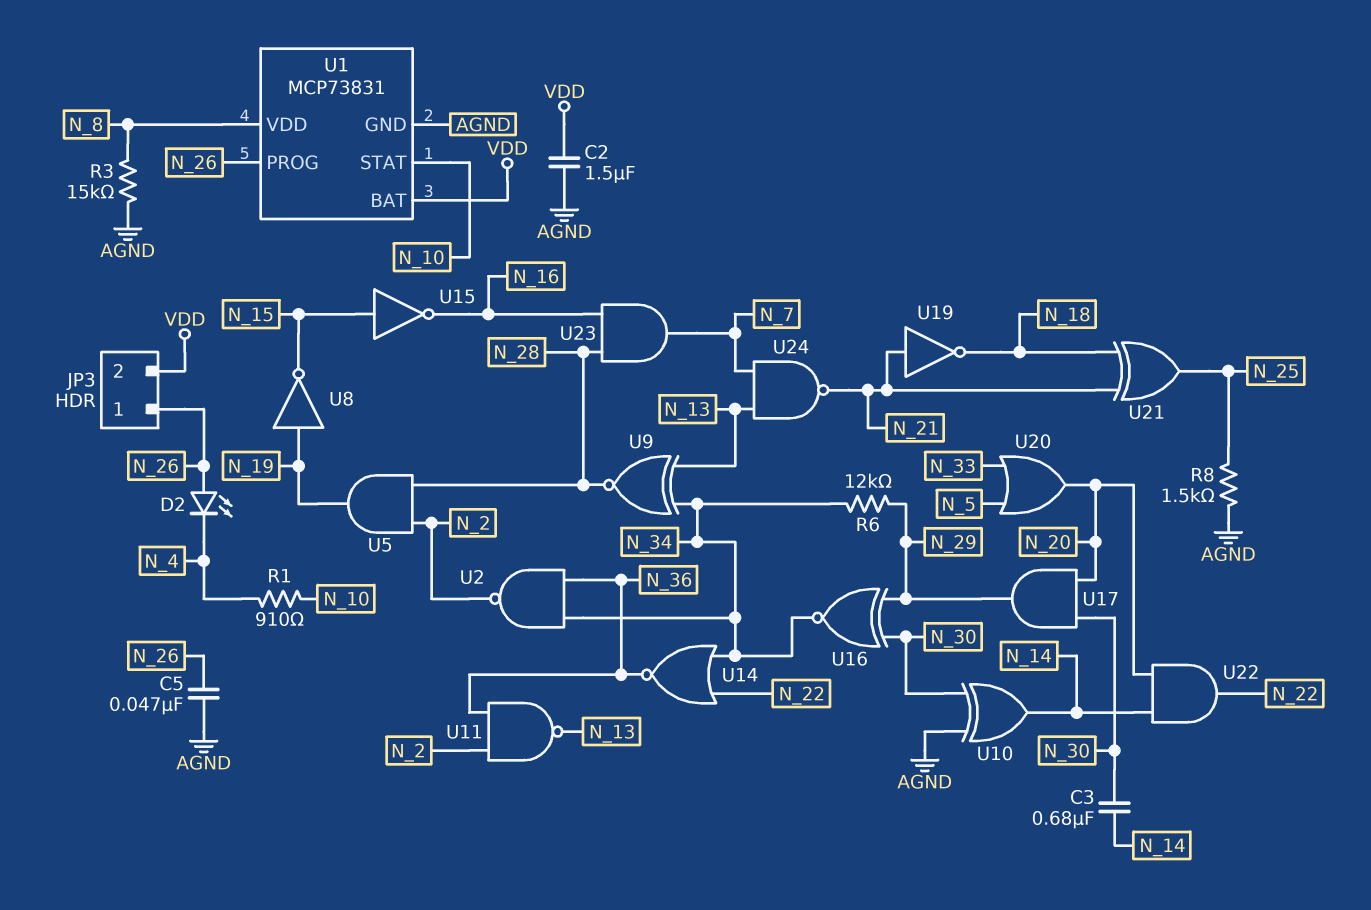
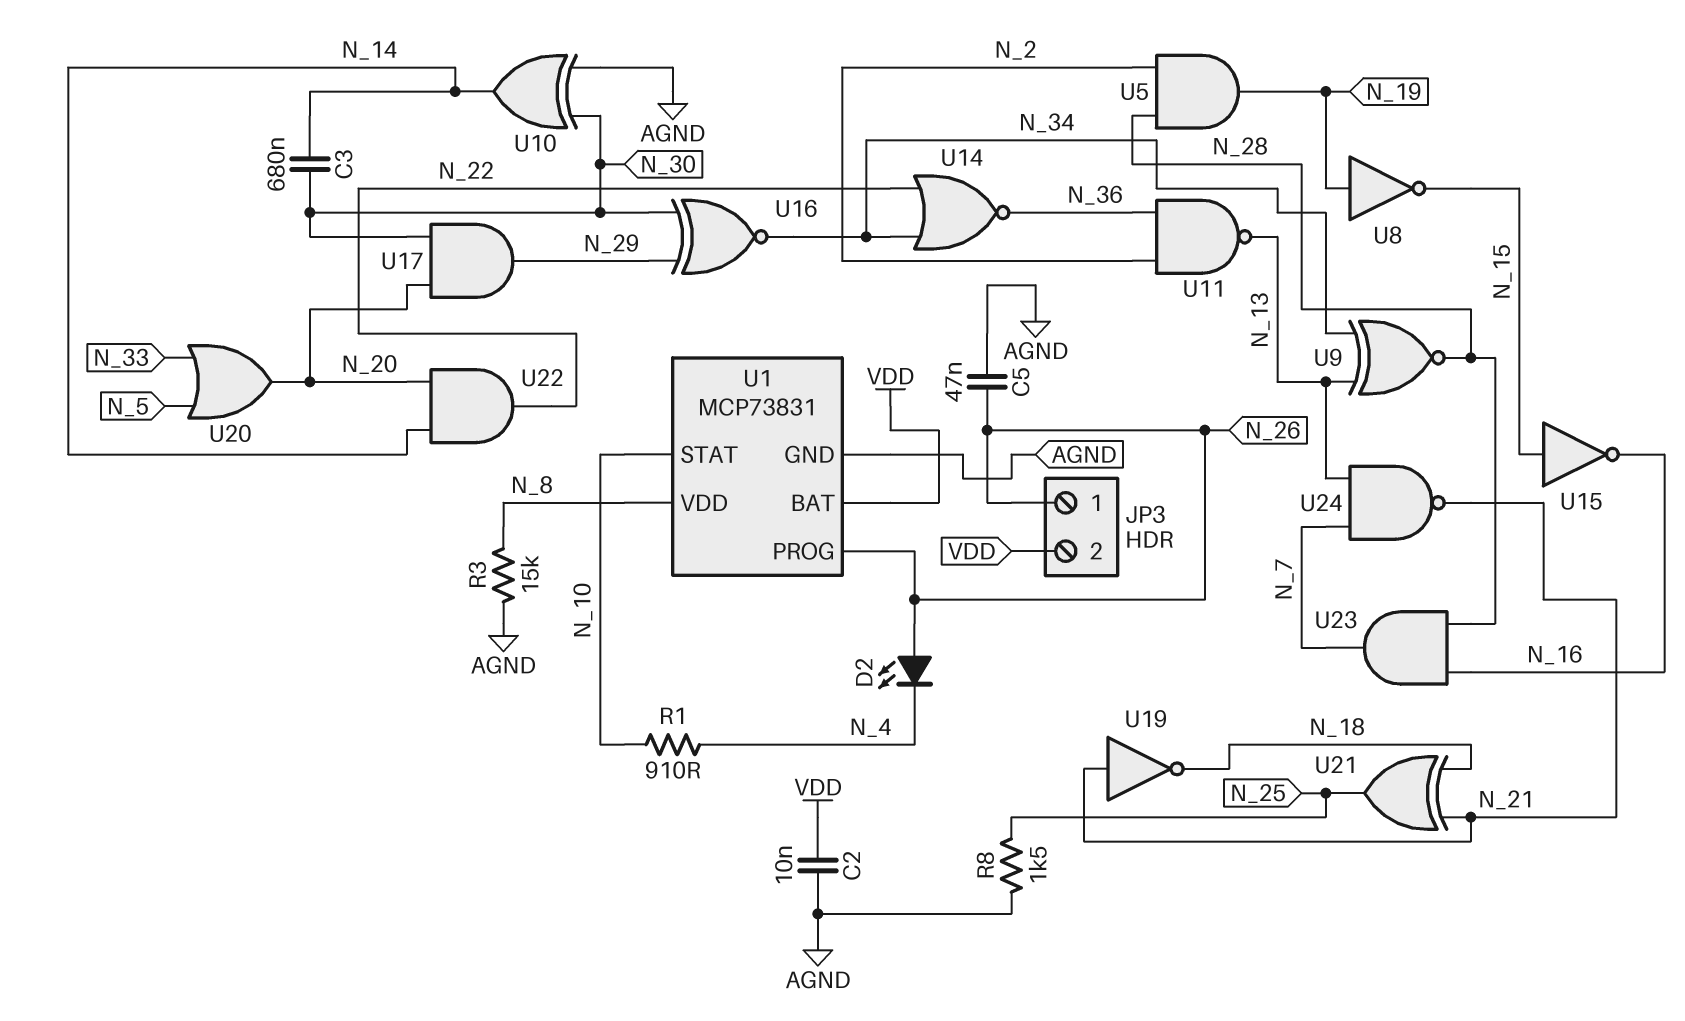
C2: 1.5uF (AGND, VDD) -> 10nF (AGND, VDD)
R6: 12k (N_29, N_34) -> none
U2: NAND (in N_34, in N_36, out N_2) -> none

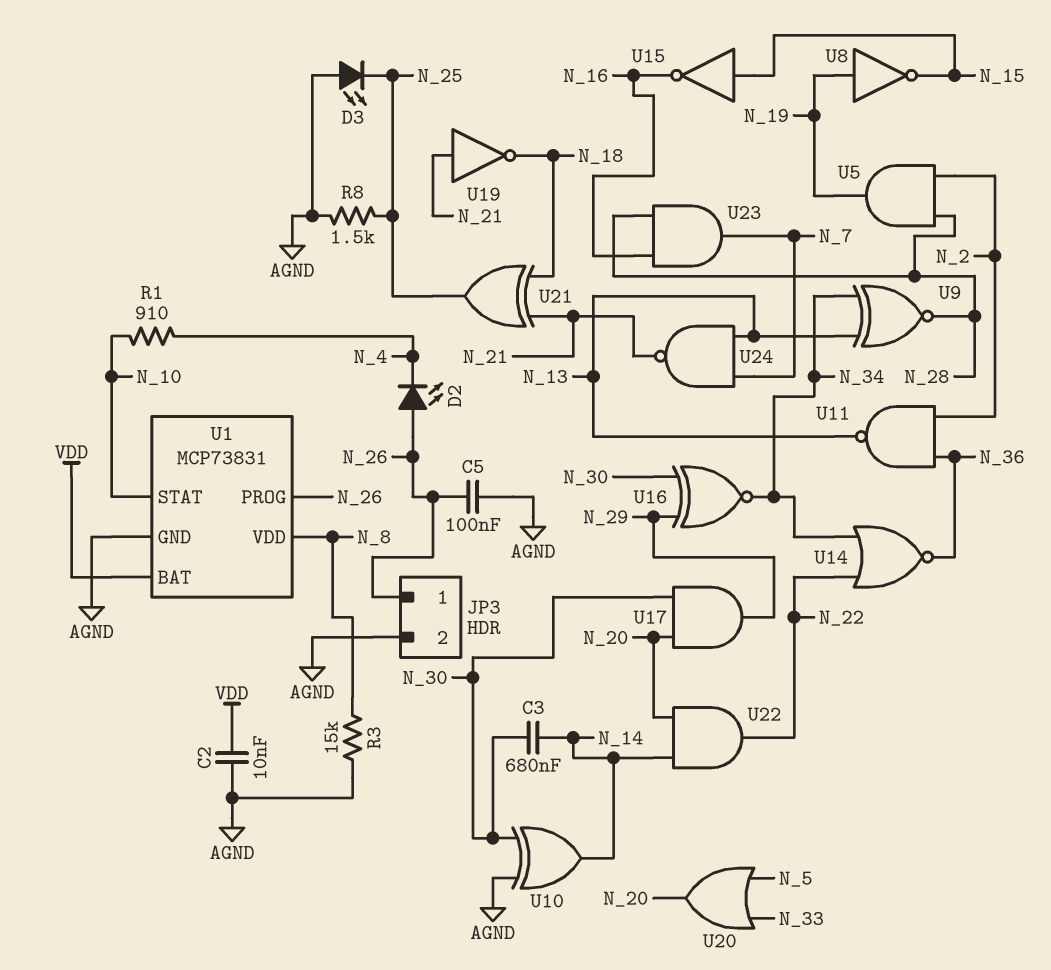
C5: 47nF (AGND, N_26) -> 100nF (AGND, N_26)
D3: none -> LED (A AGND, K N_25)
JP3 pin 2: VDD -> AGND

